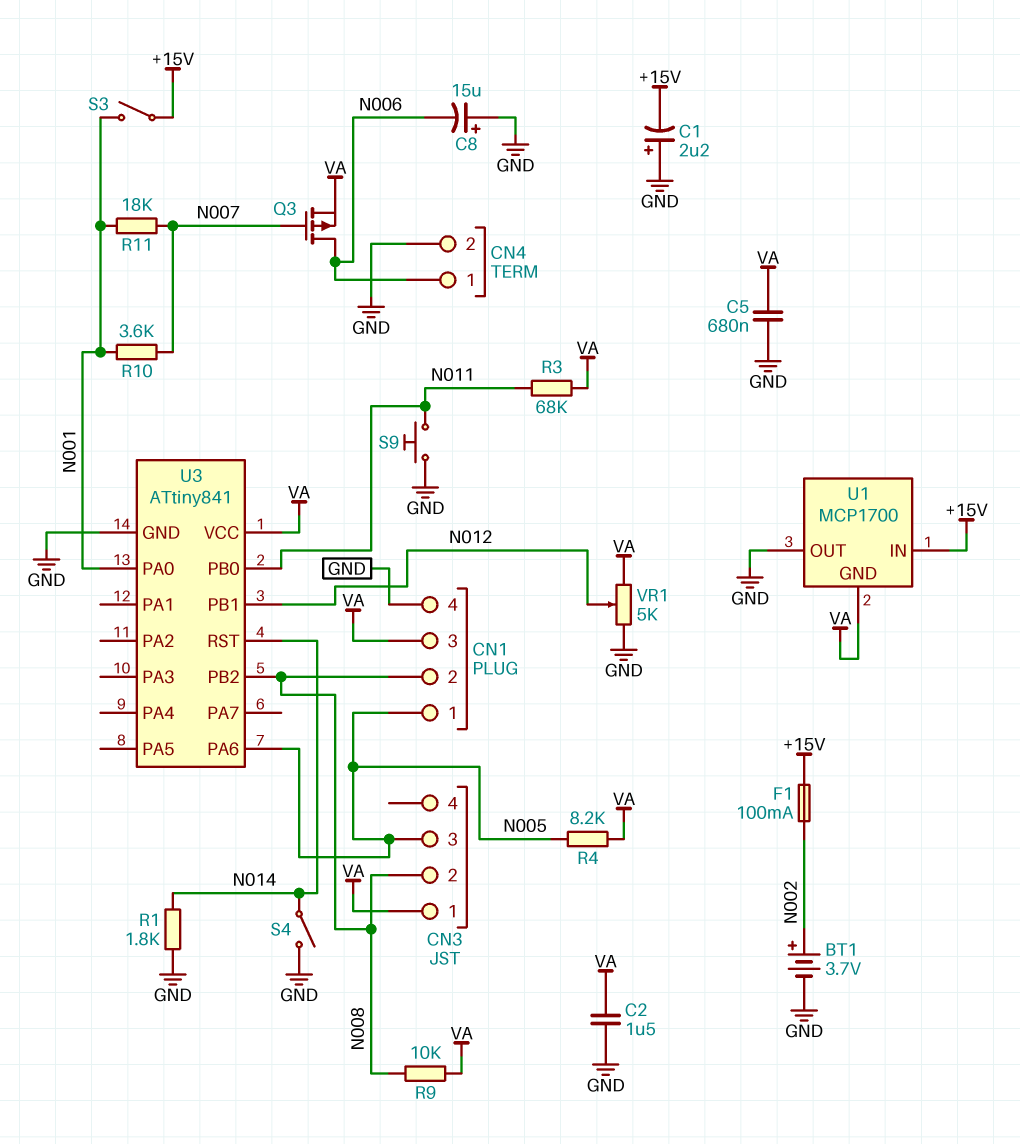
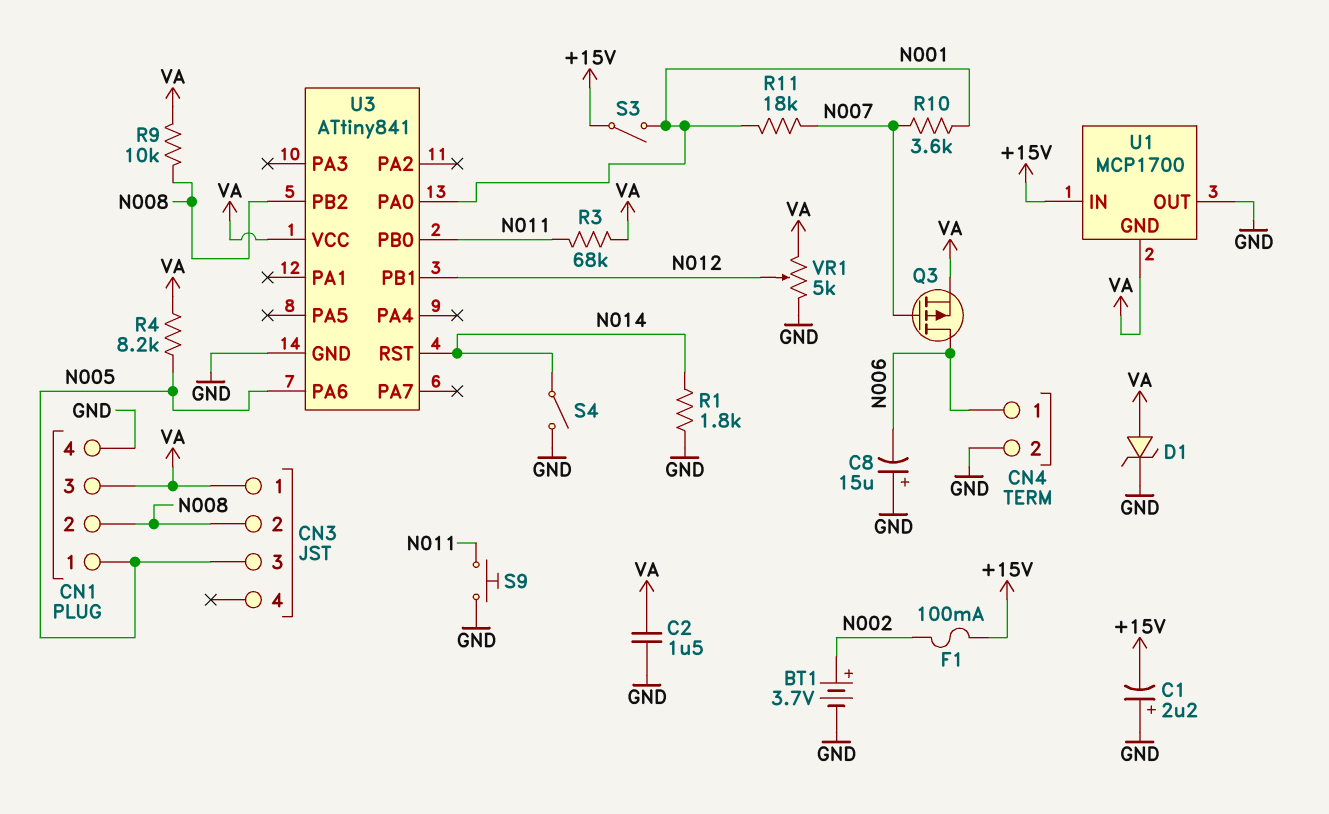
C5: 680nF (GND, VA) -> none
D1: none -> zener (A VA, K GND)

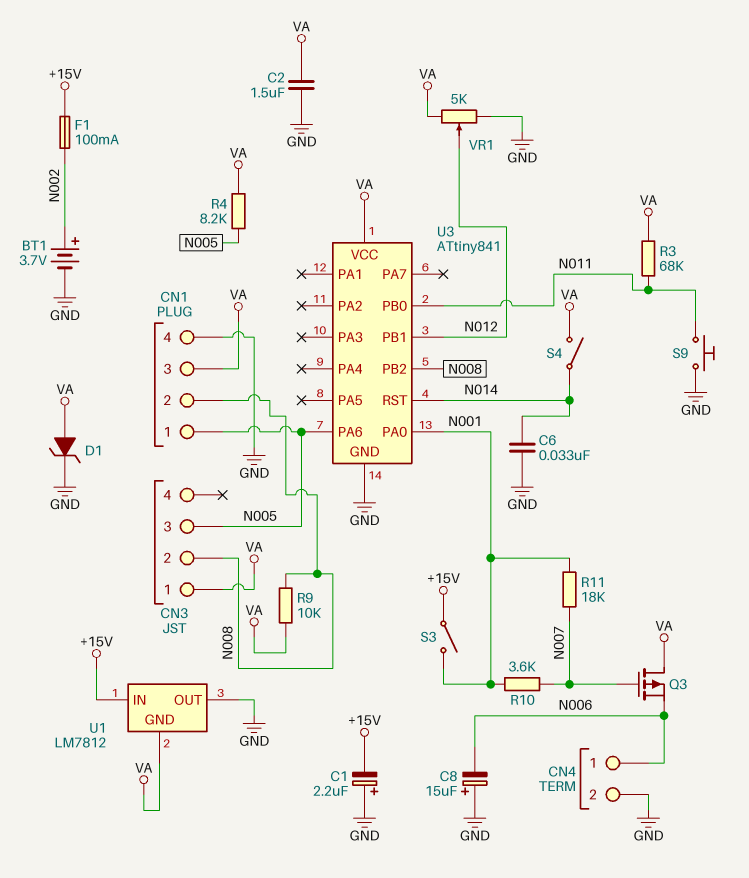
C6: none -> 33nF (GND, N014)
Q3: PMOS (G N007, D N006, S VA) -> PMOS (G N007, D VA, S N006)
R1: 1.8k (GND, N014) -> none
S4: switch (GND, N014) -> switch (N014, VA)
U1: MCP1700 -> LM7812

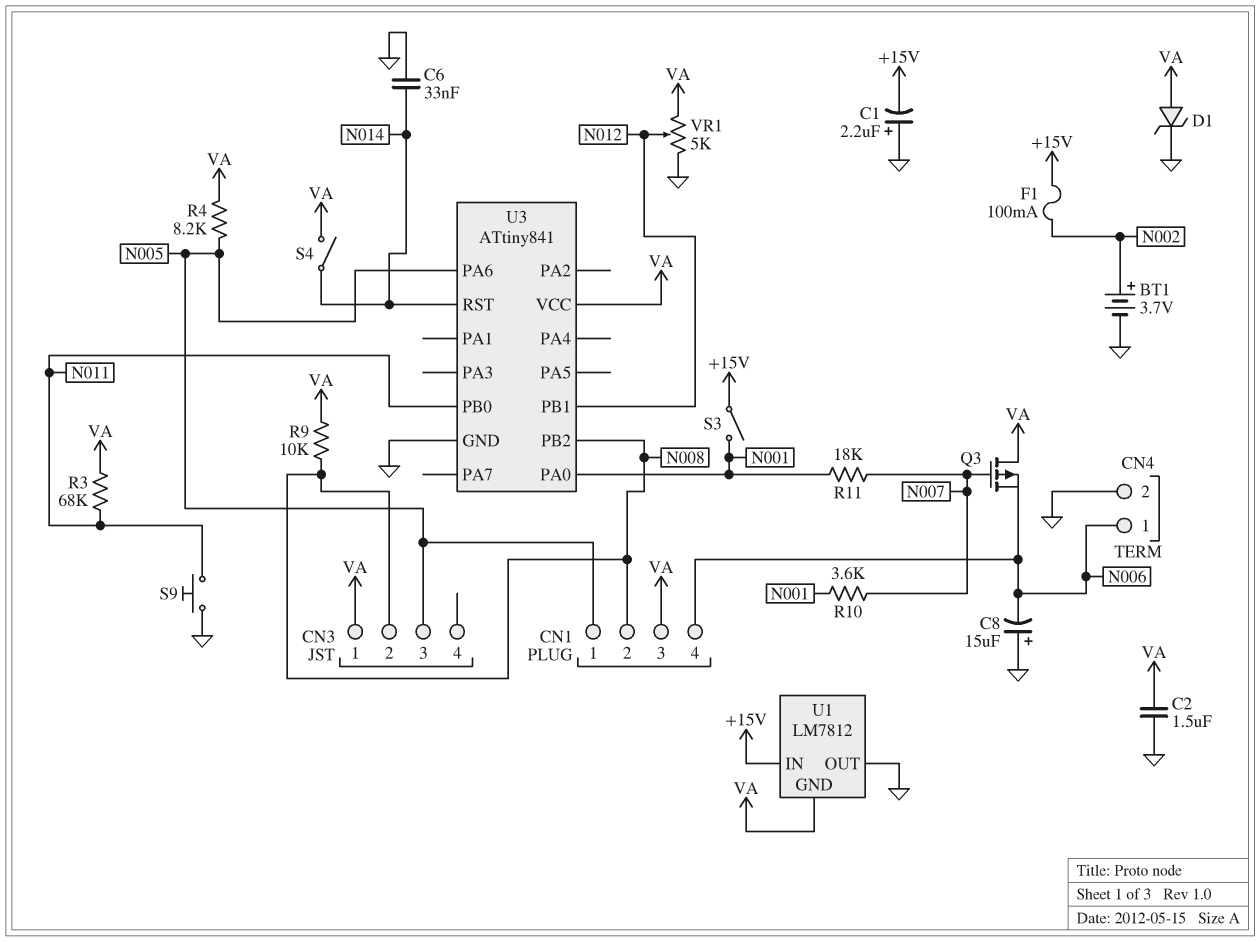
CN1 pin 4: GND -> N006

